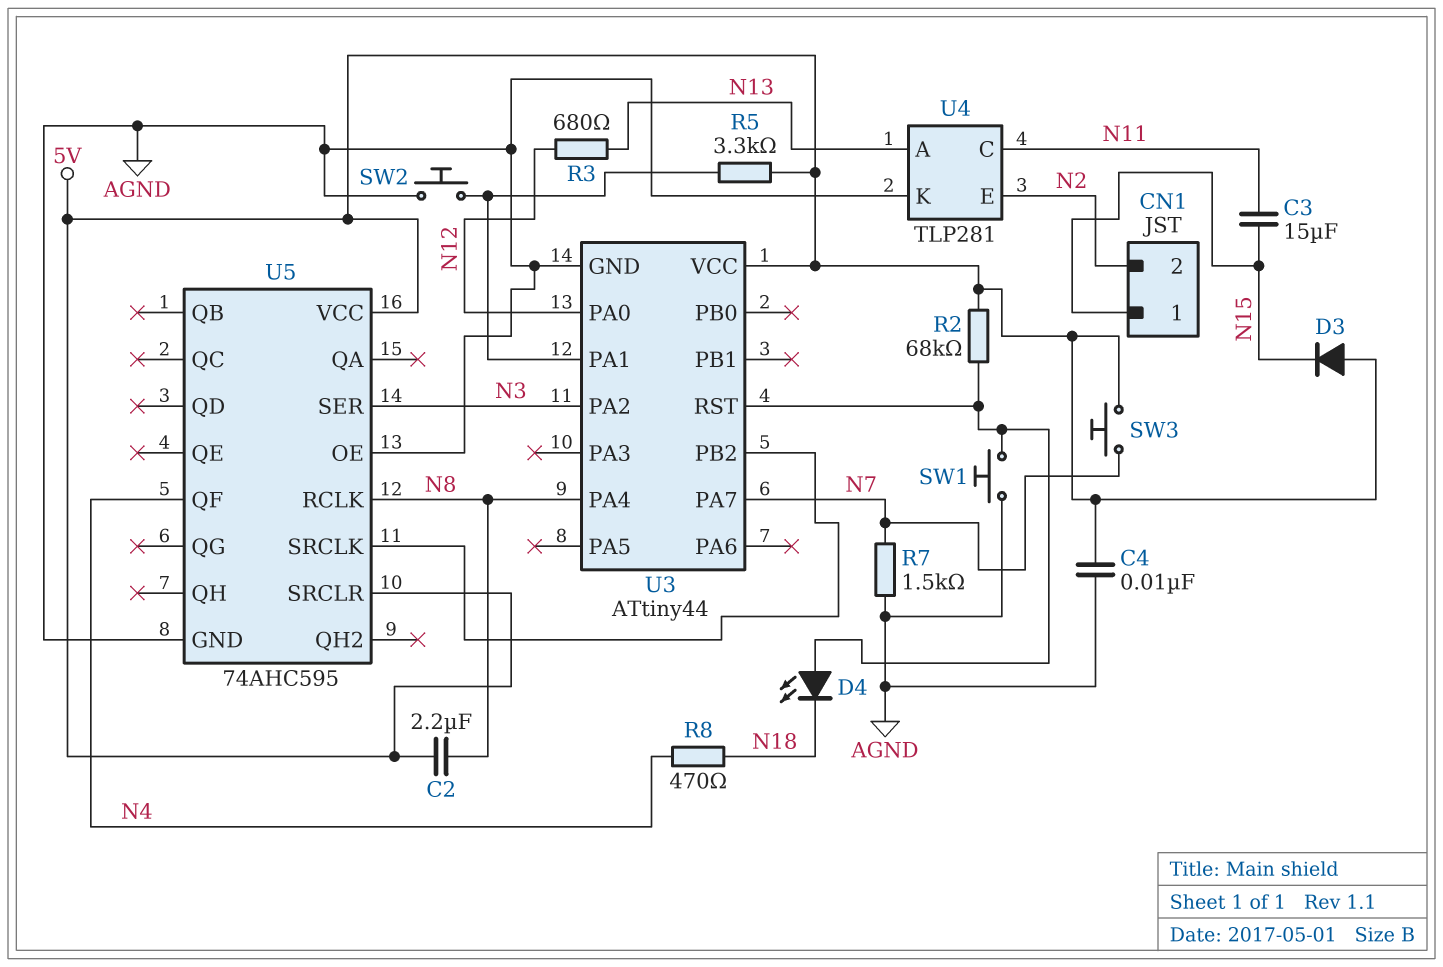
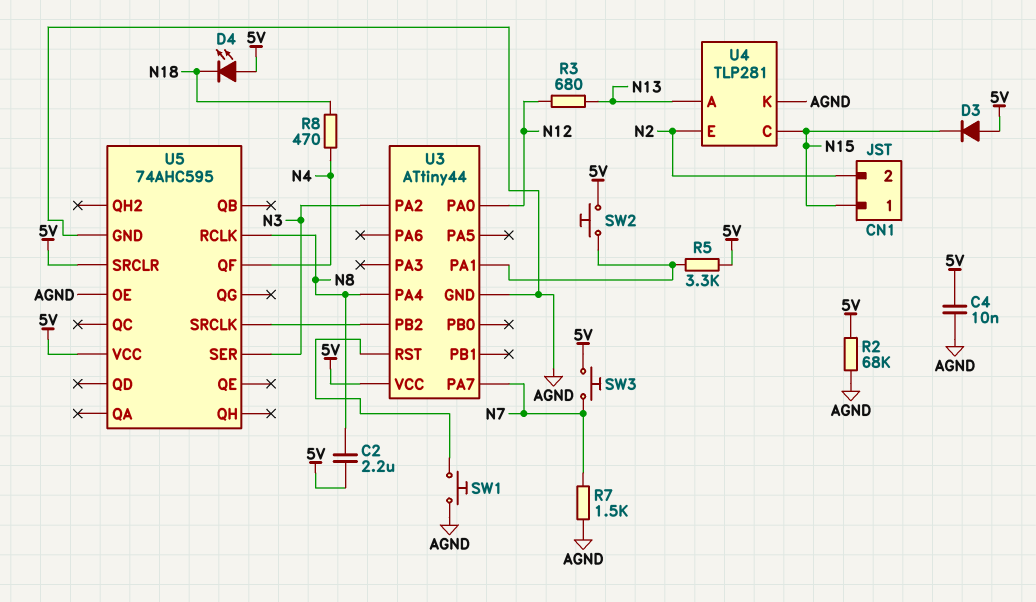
C3: 15uF (N11, N15) -> none
D4: LED (A U3/RST, K N18) -> LED (A 5V, K N18)
R2: 68k (5V, U3/RST) -> 68k (5V, AGND)
SW2: button (AGND, U3/PA1) -> button (5V, U3/PA1)
U4 pin C: N11 -> N15

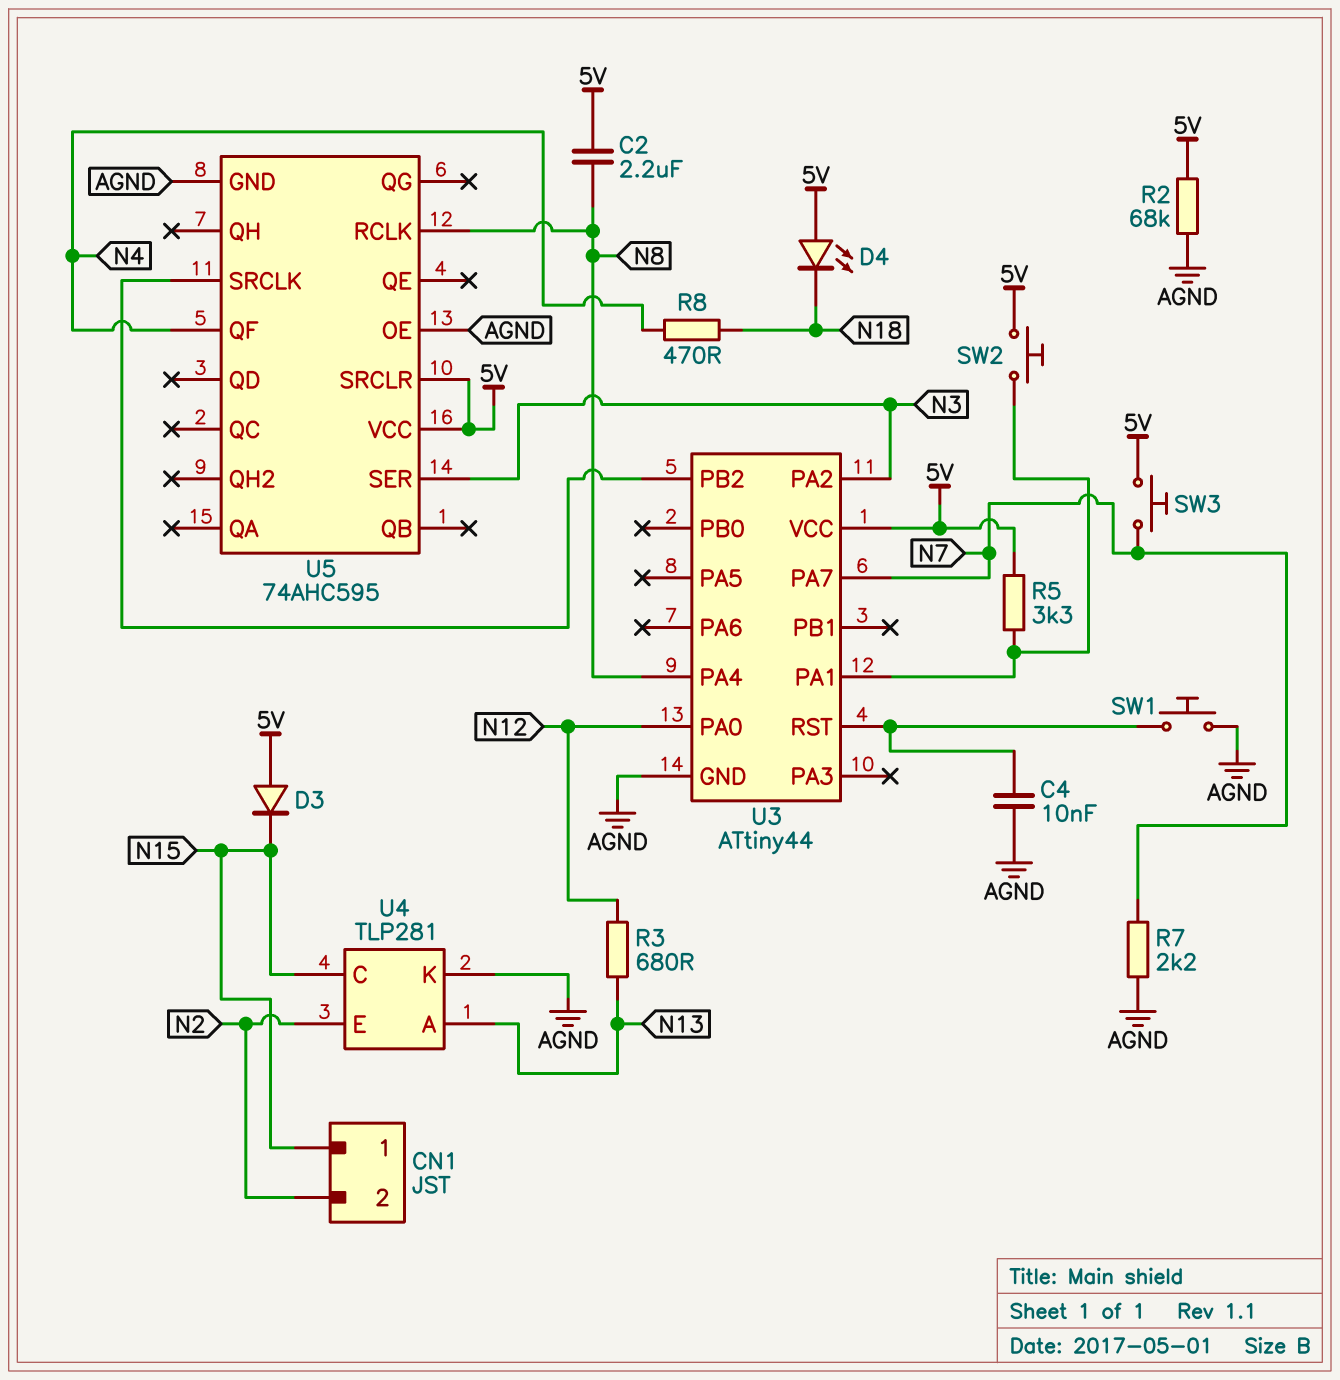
C4: 10nF (5V, AGND) -> 10nF (AGND, U3/RST)
R7: 1.5k (AGND, N7) -> 2.2k (AGND, N7)

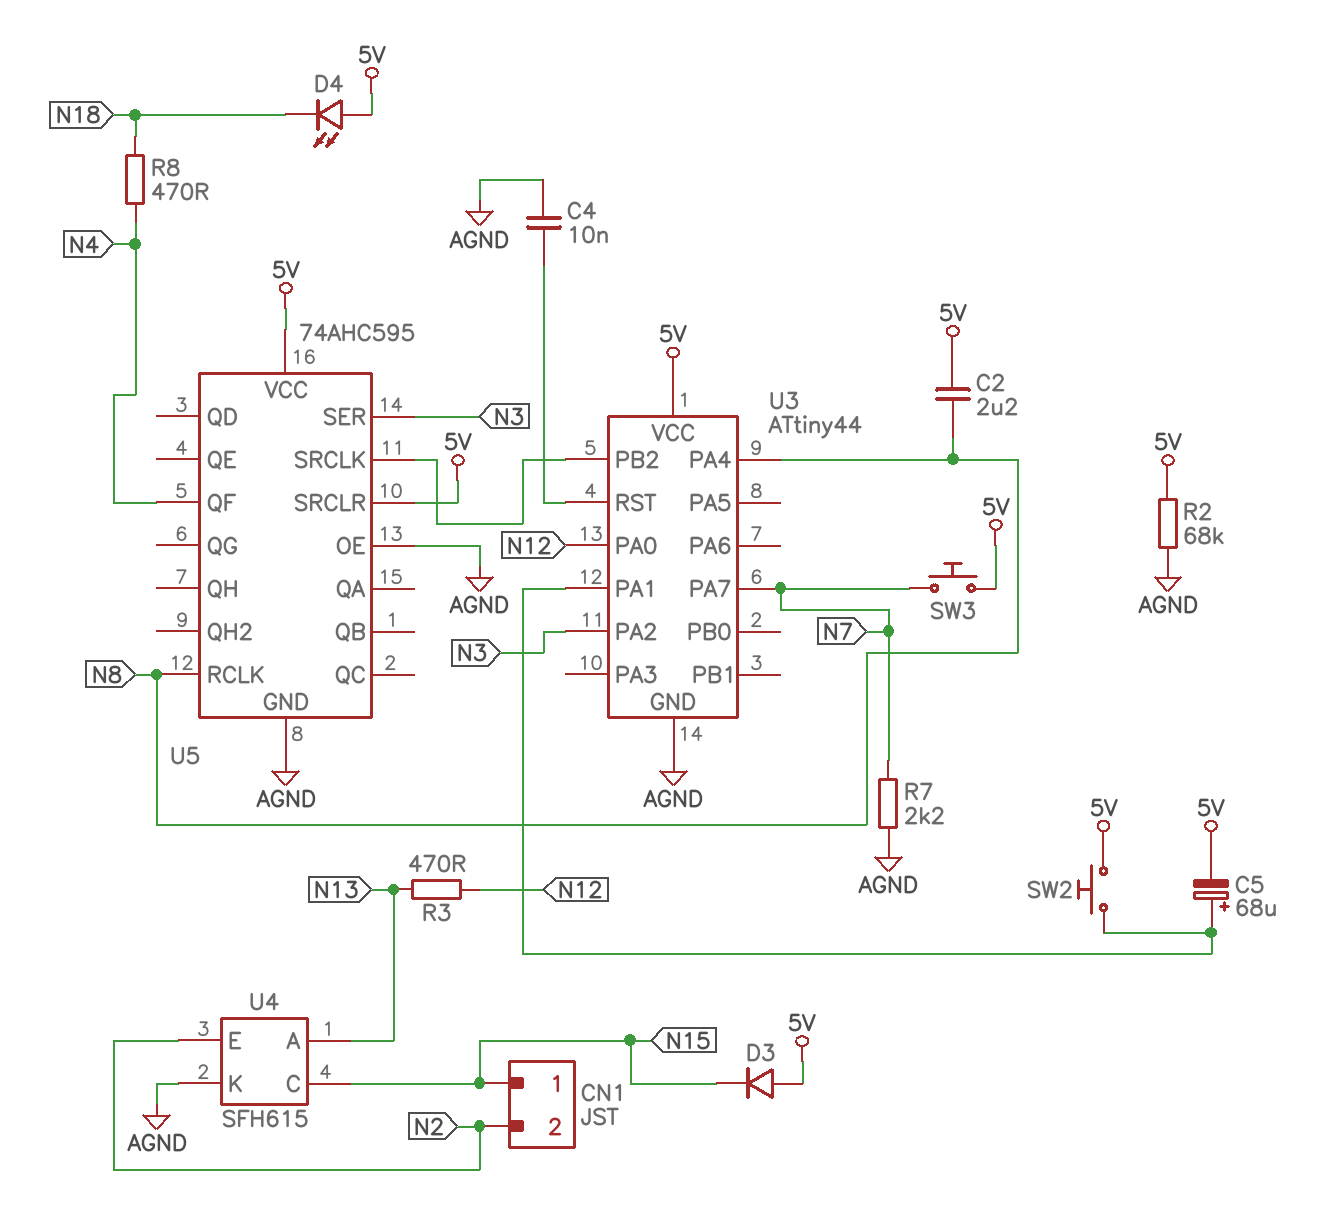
C5: none -> 68uF (plus U3/PA1, minus 5V)
R3: 680 (N12, N13) -> 470 (N12, N13)
R5: 3.3k (5V, U3/PA1) -> none
SW1: button (AGND, U3/RST) -> none
U4: TLP281 -> SFH615

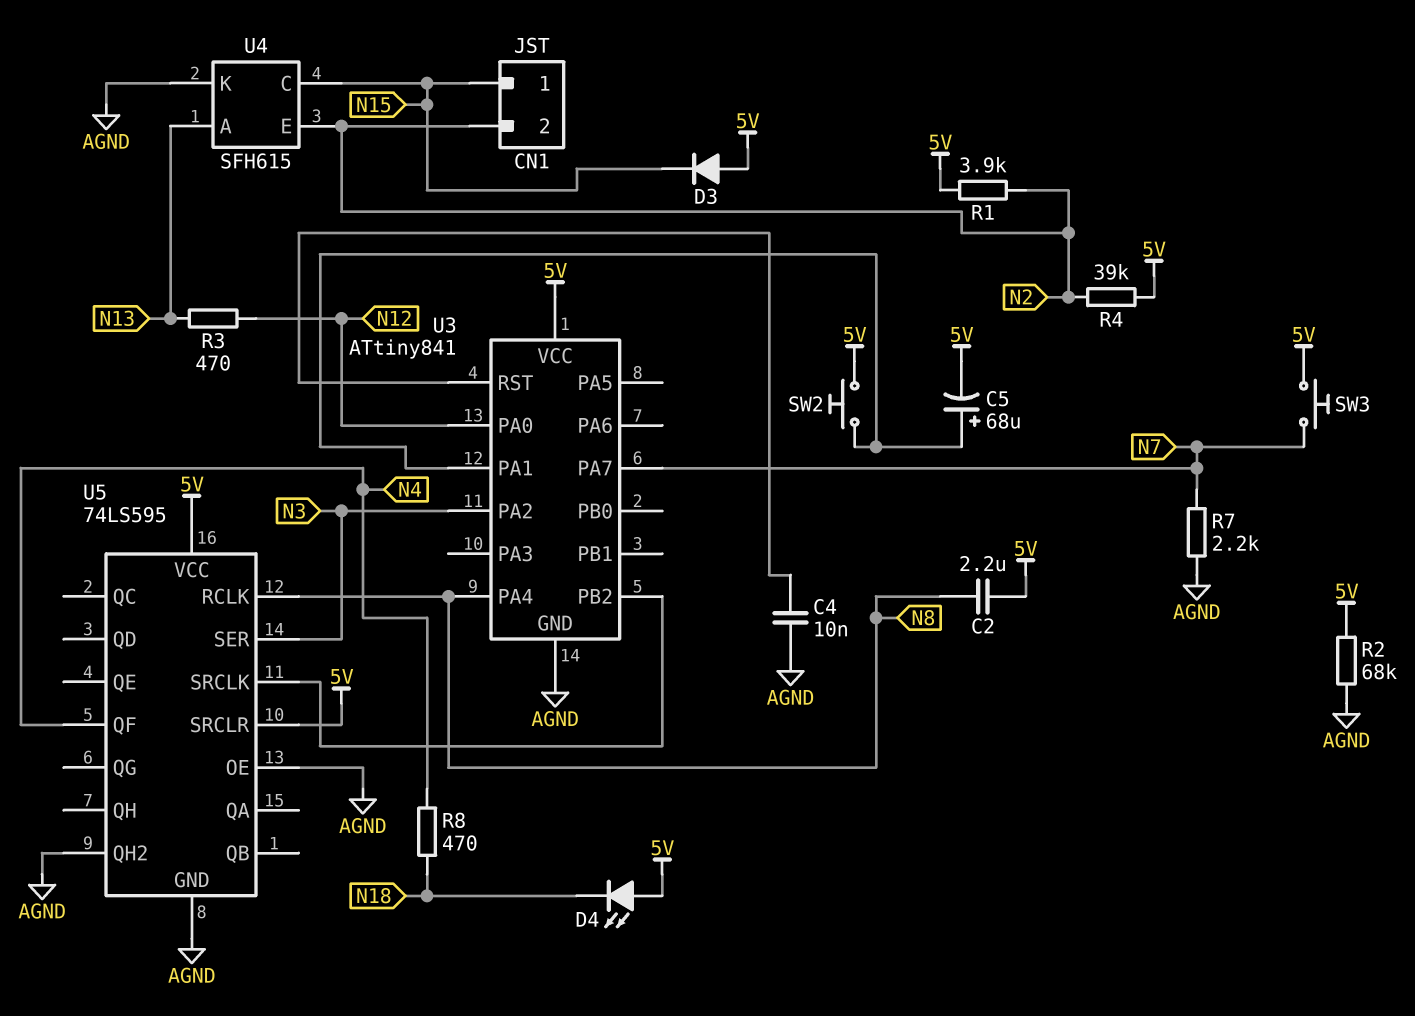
R1: none -> 3.9k (5V, N2)
R4: none -> 39k (5V, N2)
U3: ATtiny44 -> ATtiny841
U5: 74AHC595 -> 74LS595
U5 pin QH2: none -> AGND

